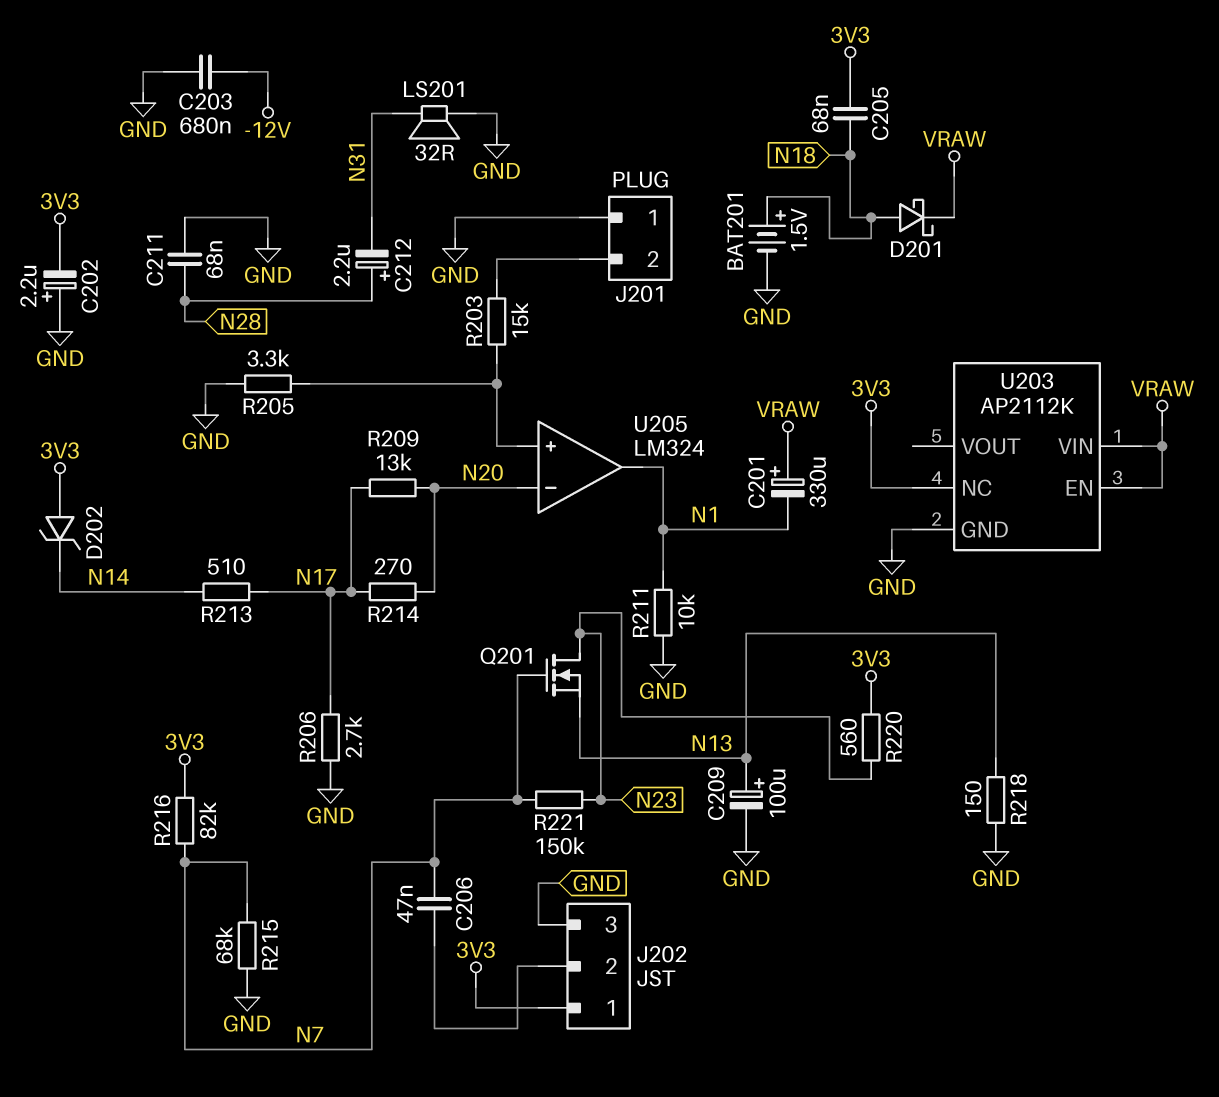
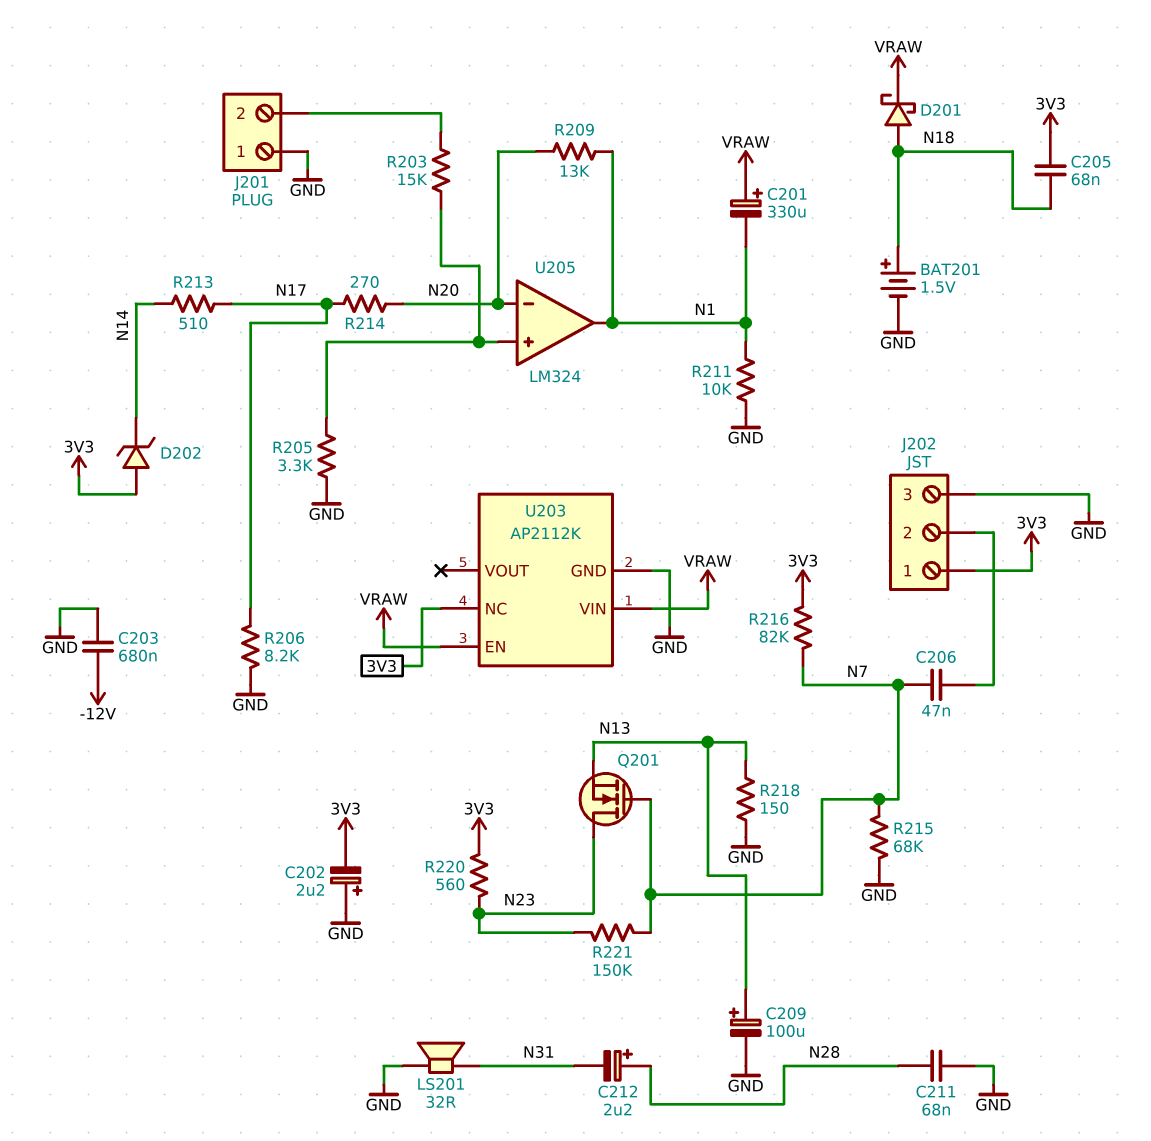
R206: 2.7k (GND, N17) -> 8.2k (GND, N17)
R209: 13k (N17, N20) -> 13k (N1, N20)

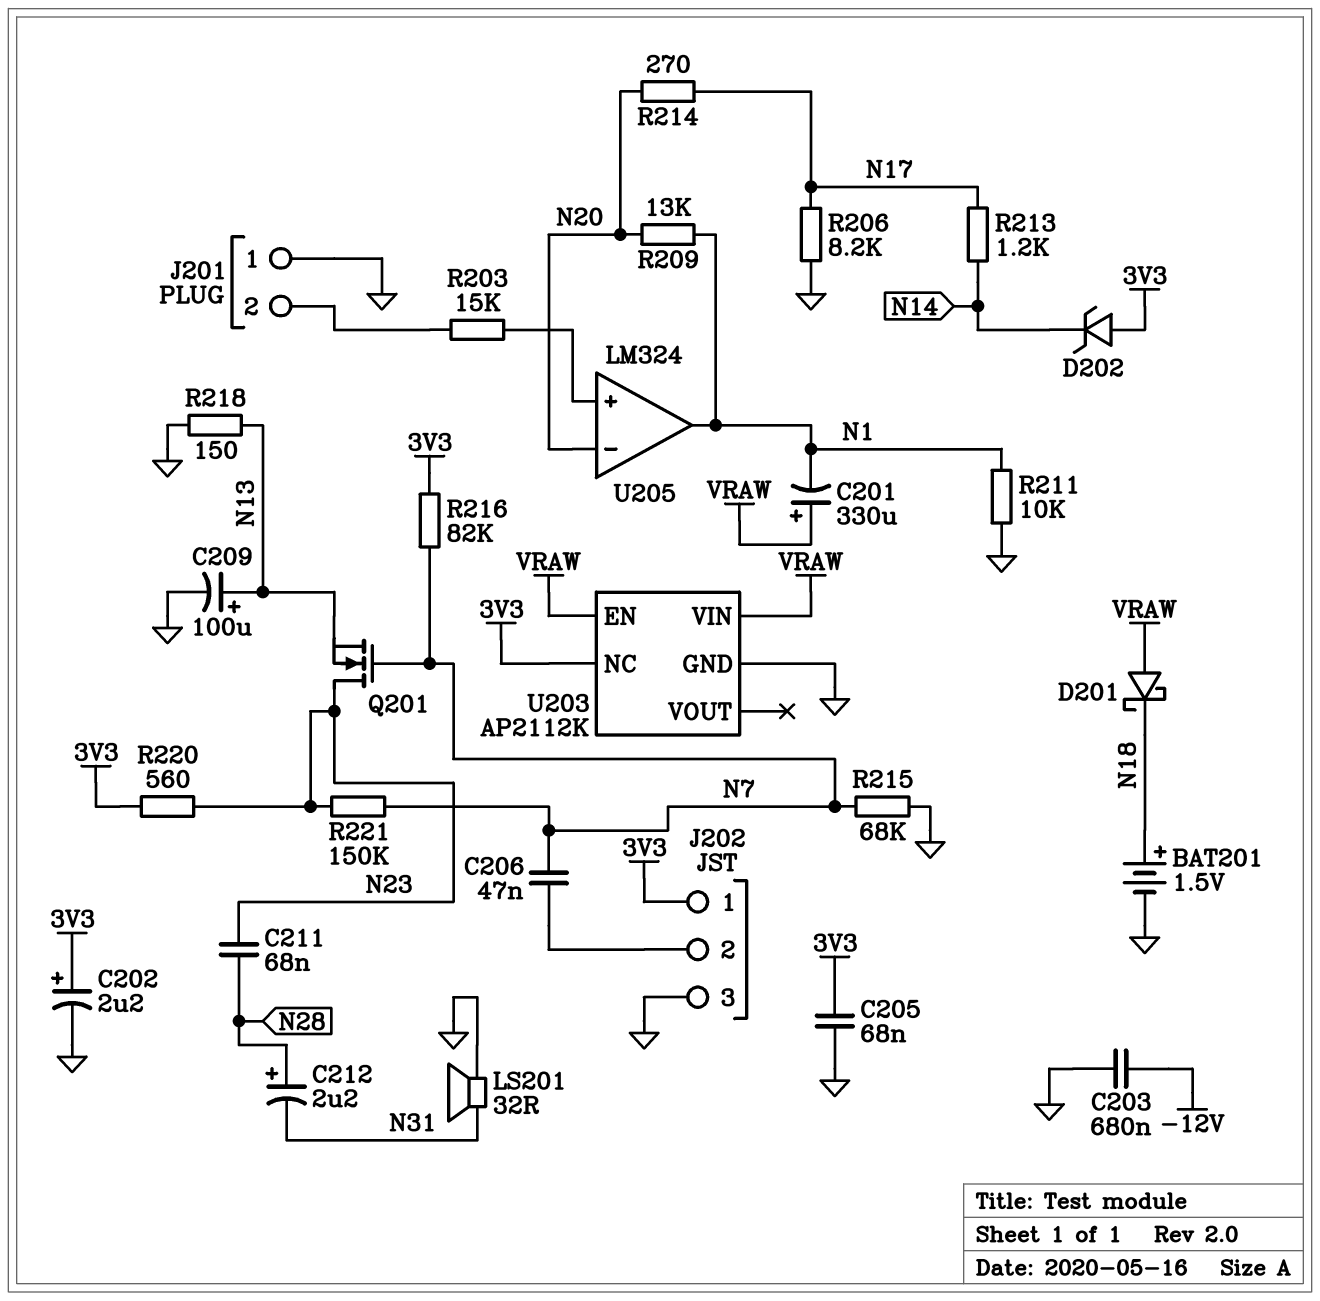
C202: 2.2uF (plus GND, minus 3V3) -> 2.2uF (plus 3V3, minus GND)
C205: 68nF (3V3, N18) -> 68nF (3V3, GND)
C211: 68nF (GND, N28) -> 68nF (N23, N28)
D201: schottky (A N18, K VRAW) -> schottky (A VRAW, K N18)
R205: 3.3k (GND, U205/in+) -> none
R213: 510 (N14, N17) -> 1.2k (N14, N17)

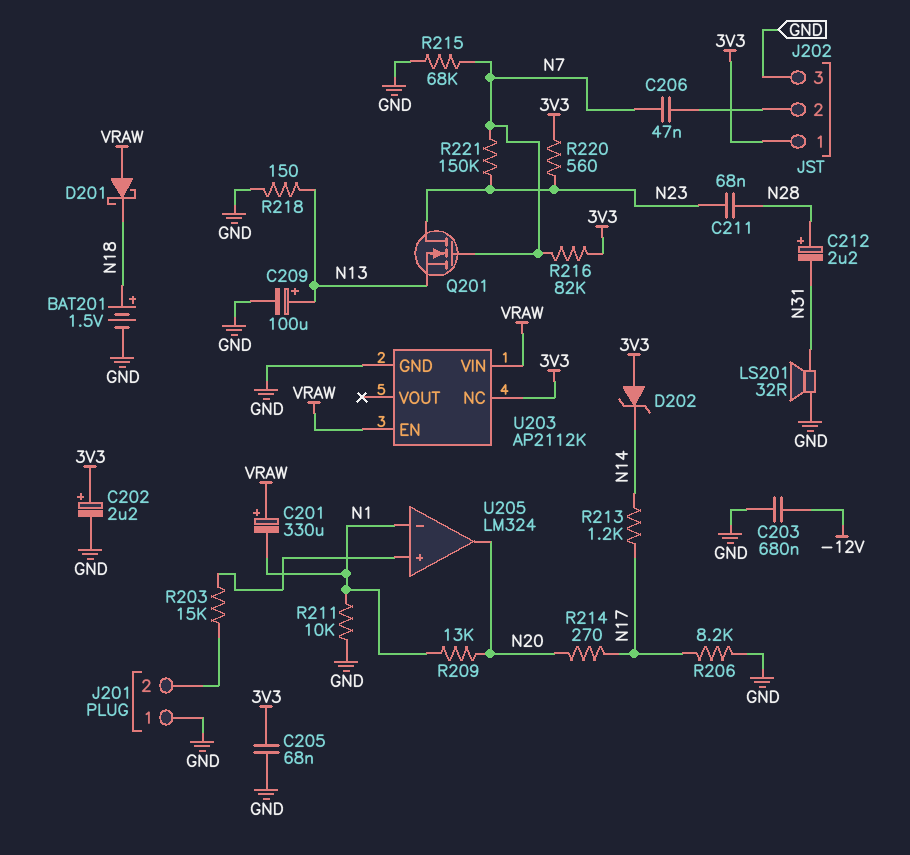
U205 pin in-: N20 -> N1
U205 pin out: N1 -> N20

